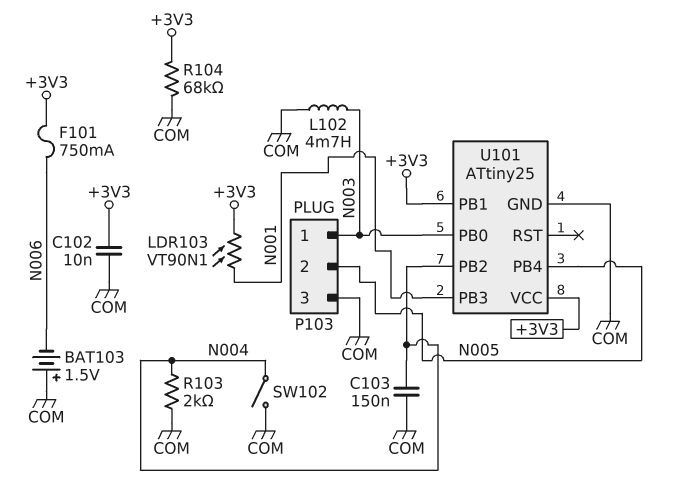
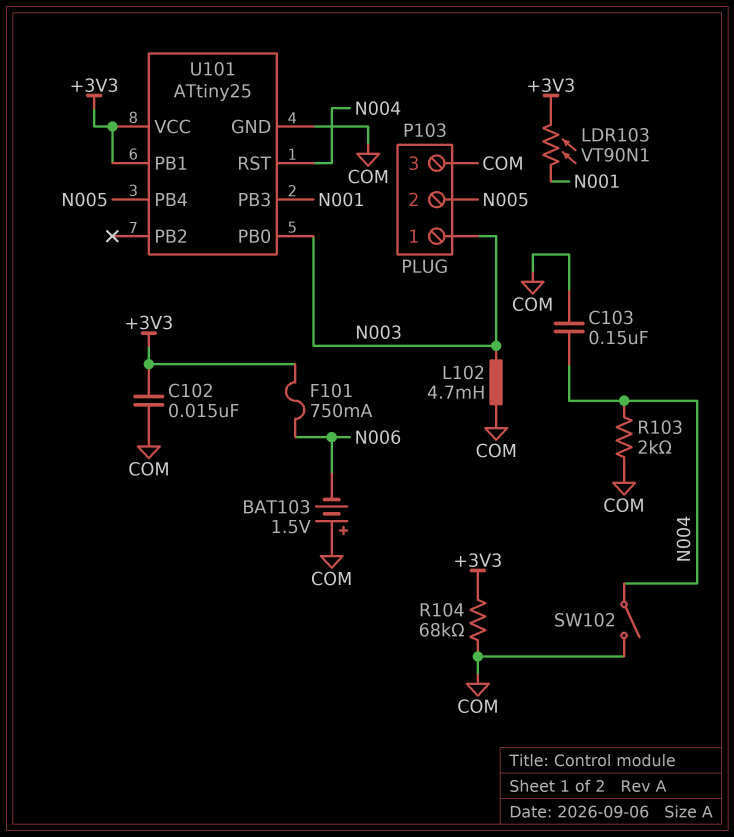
C102: 10nF (+3V3, COM) -> 15nF (+3V3, COM)
U101 pin PB2: N004 -> none
U101 pin RST: none -> N004

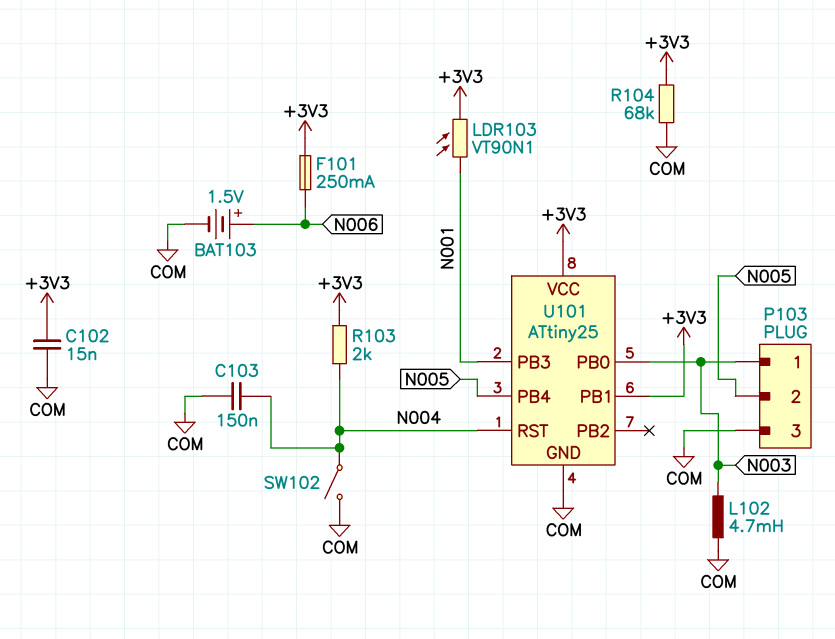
BAT103: 1.5V (plus COM, minus N006) -> 1.5V (plus N006, minus COM)
F101: 750mA (+3V3, N006) -> 250mA (+3V3, N006)
R103: 2k (COM, N004) -> 2k (+3V3, N004)

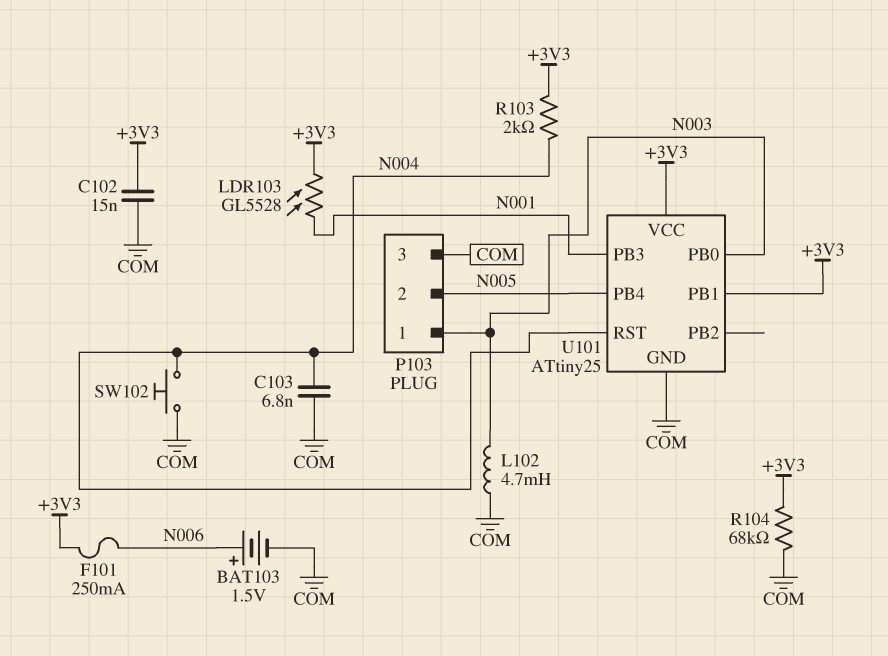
C103: 150nF (COM, N004) -> 6.8nF (COM, N004)
LDR103: VT90N1 (+3V3, N001) -> GL5528 (+3V3, N001)
SW102: switch (COM, N004) -> button (COM, N004)

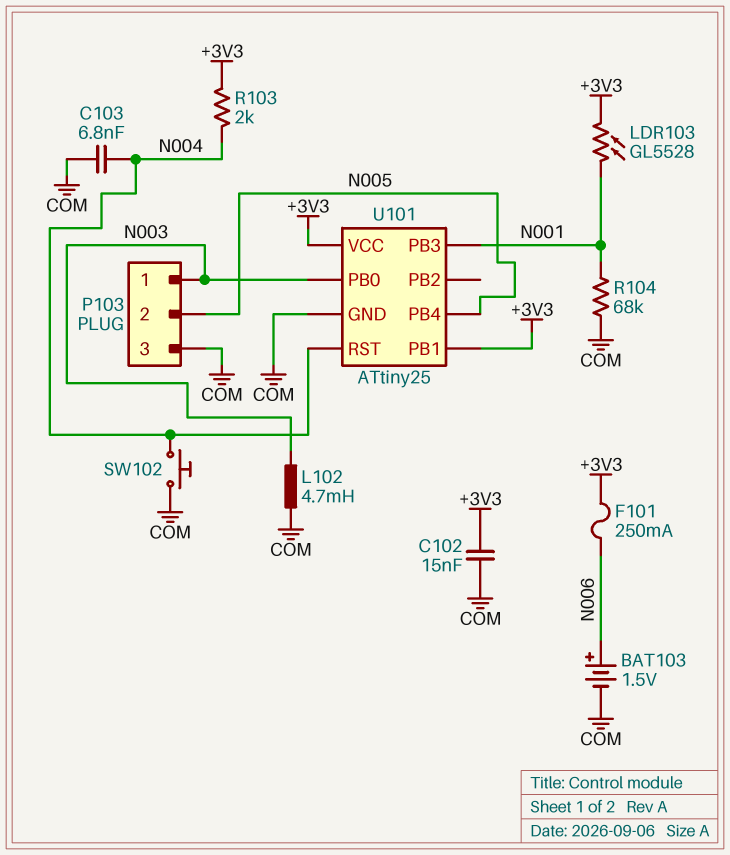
R104: 68k (+3V3, COM) -> 68k (COM, N001)

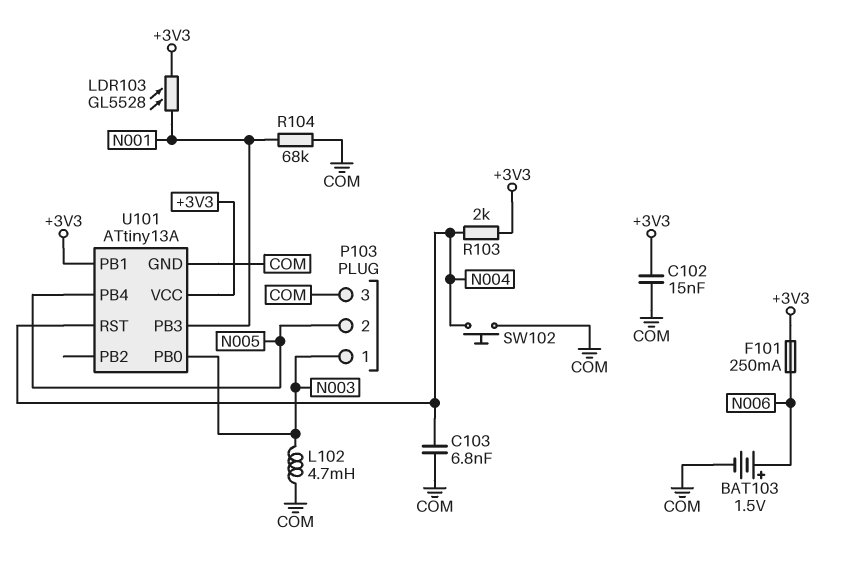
U101: ATtiny25 -> ATtiny13A

